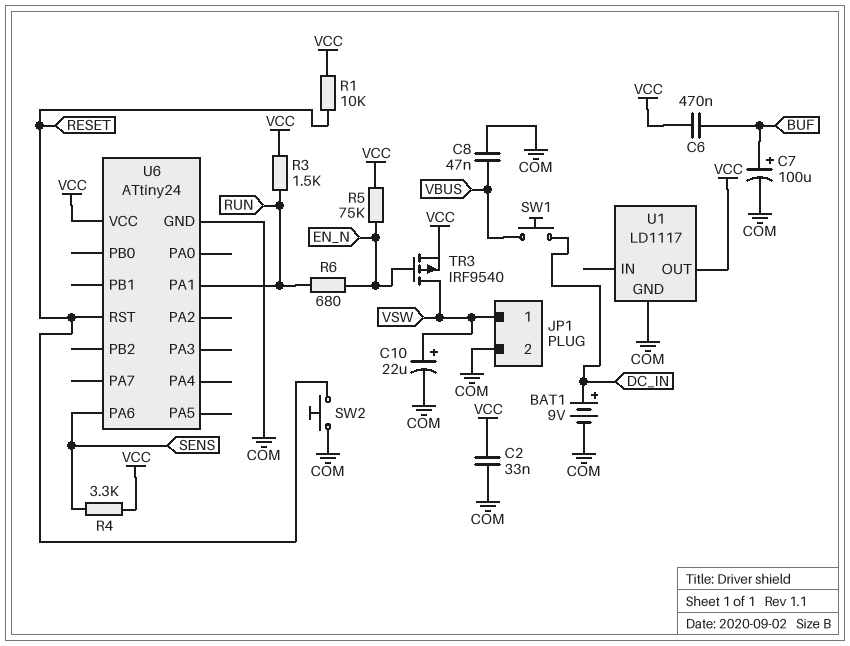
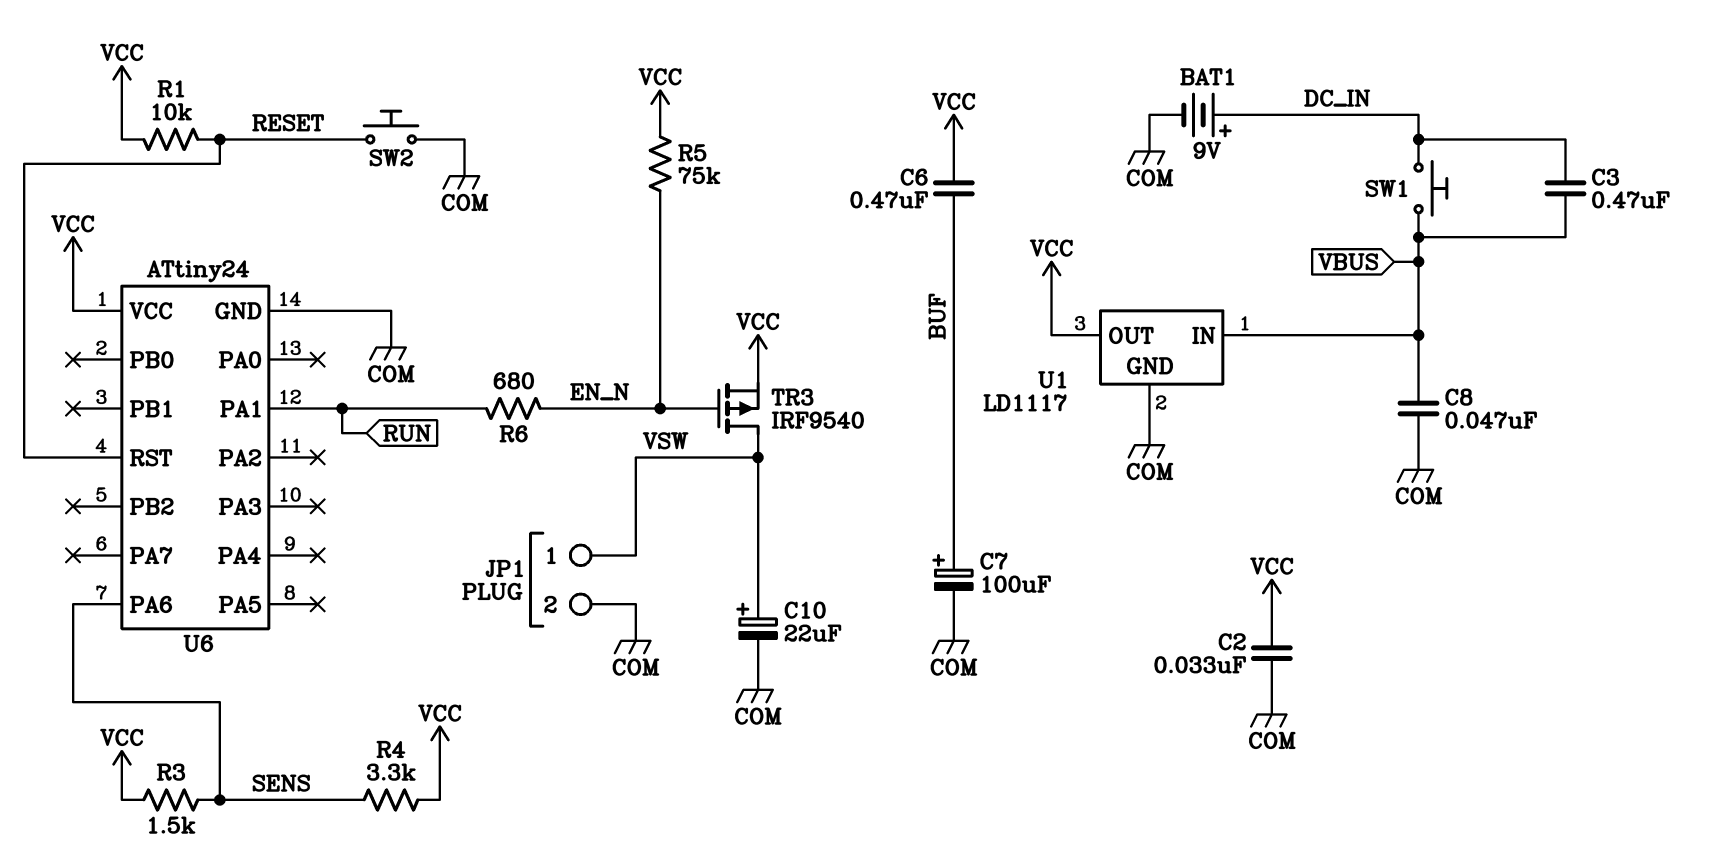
C3: none -> 470nF (DC_IN, VBUS)
R3: 1.5k (RUN, VCC) -> 1.5k (SENS, VCC)
U1 pin IN: none -> VBUS

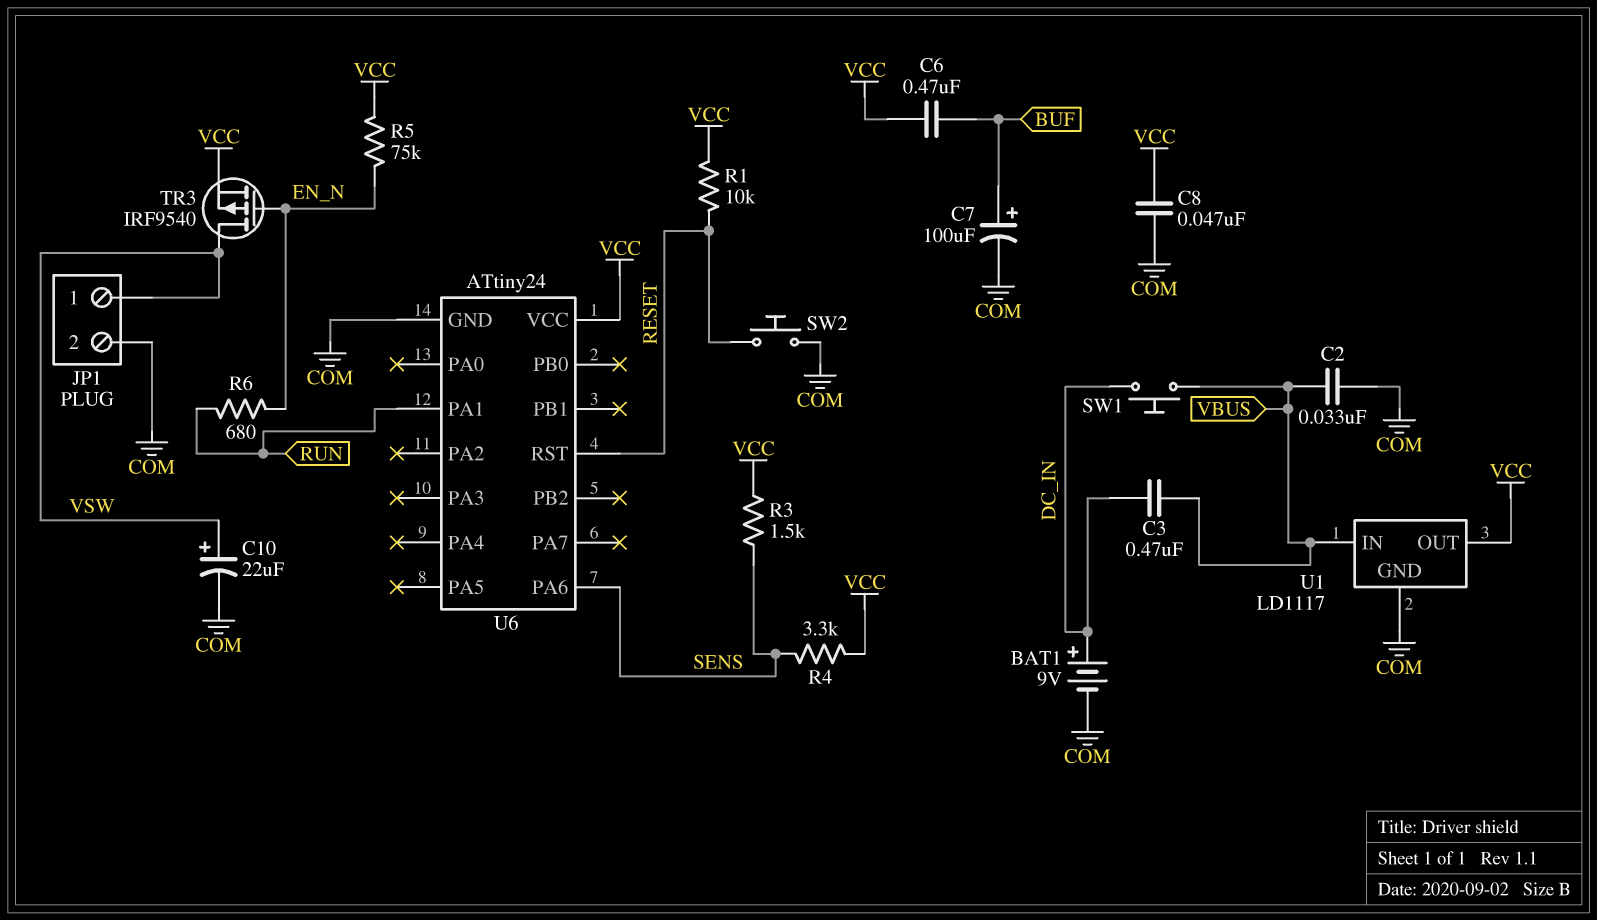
C2: 33nF (COM, VCC) -> 33nF (COM, VBUS)
C8: 47nF (COM, VBUS) -> 47nF (COM, VCC)

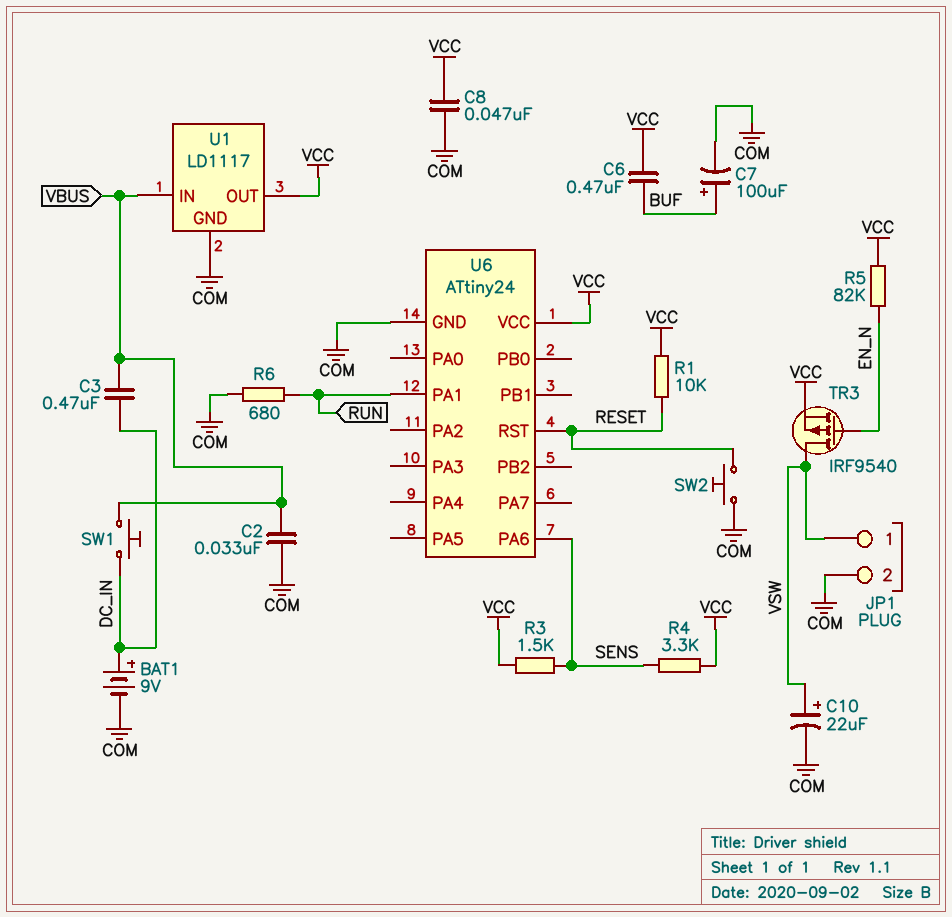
R5: 75k (EN_N, VCC) -> 82k (EN_N, VCC)
R6: 680 (EN_N, RUN) -> 680 (COM, RUN)

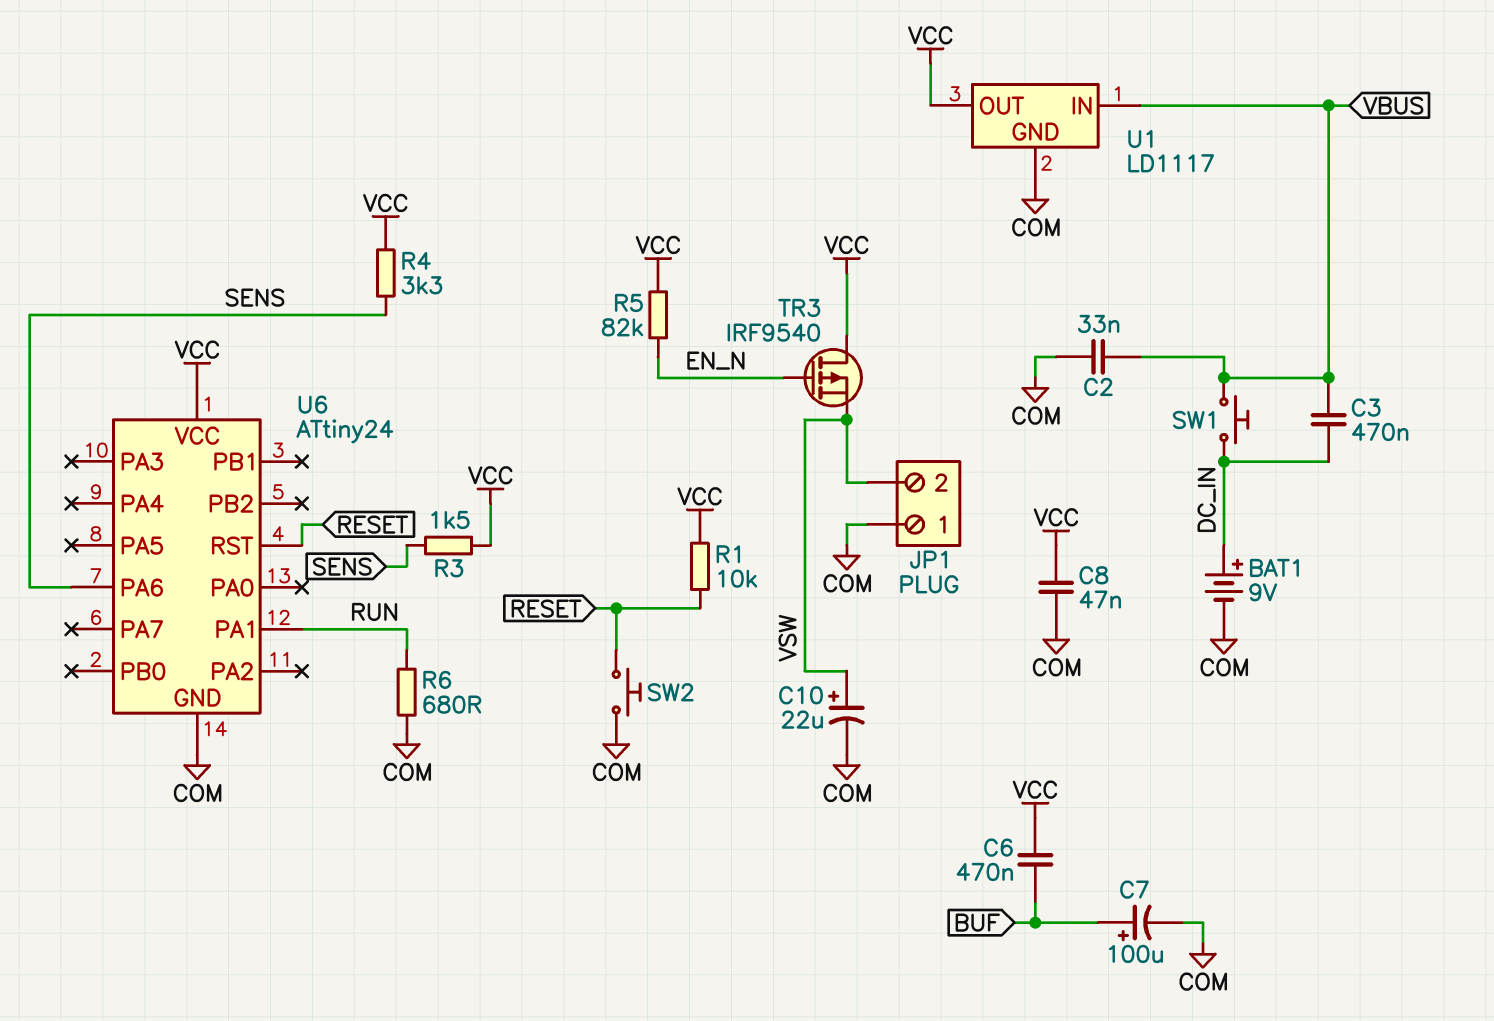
JP1 pin 1: VSW -> COM
JP1 pin 2: COM -> VSW
TR3: PMOS IRF9540 (G EN_N, D VSW, S VCC) -> PMOS IRF9540 (G EN_N, D VCC, S VSW)

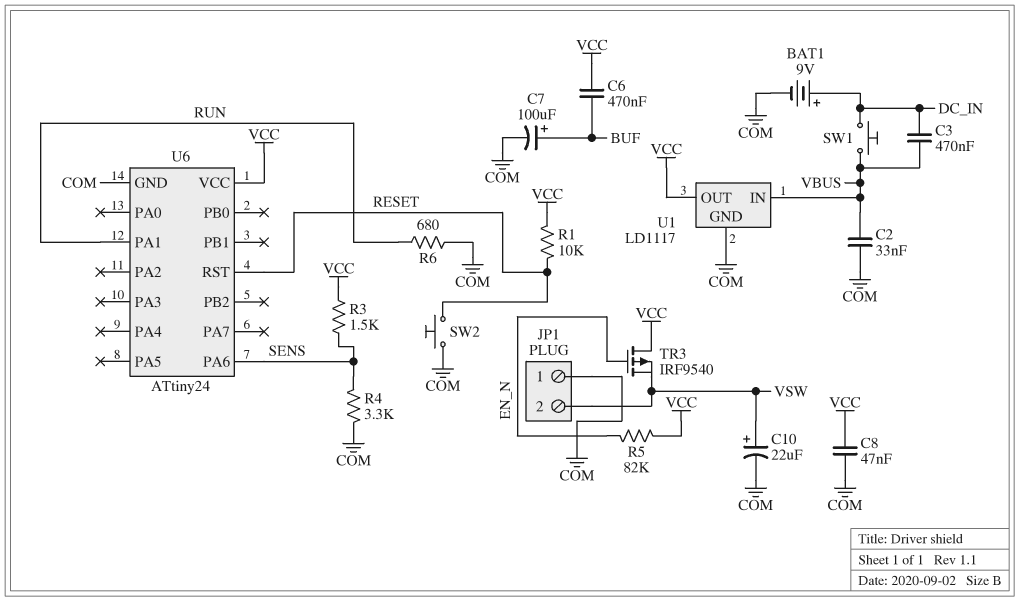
R4: 3.3k (SENS, VCC) -> 3.3k (COM, SENS)

